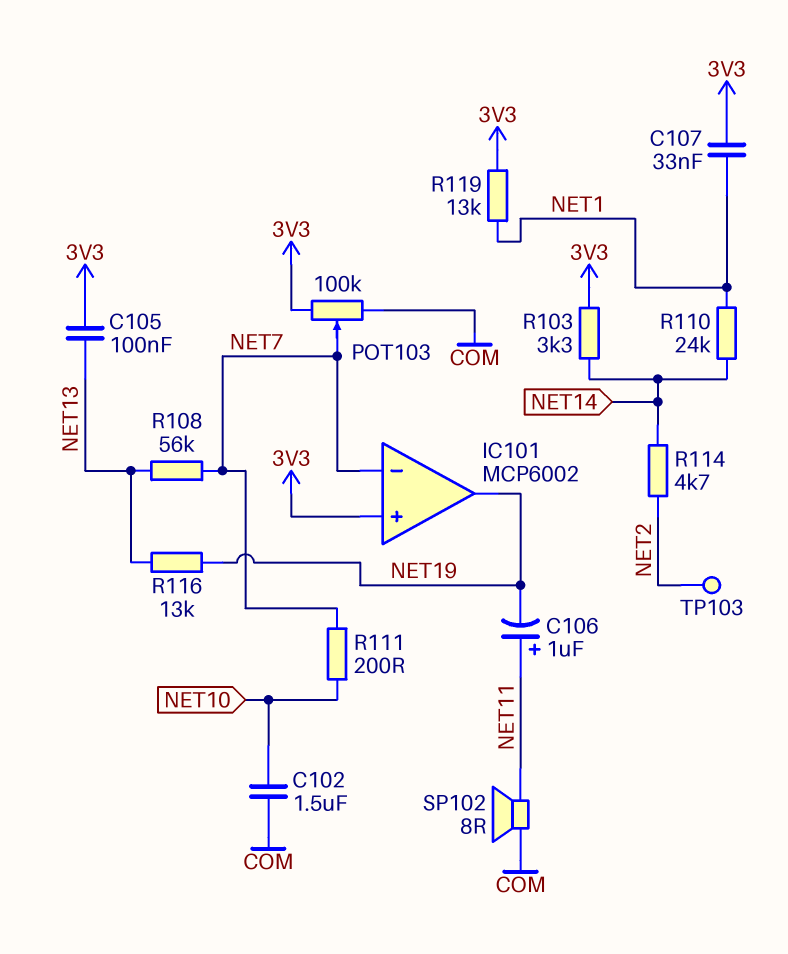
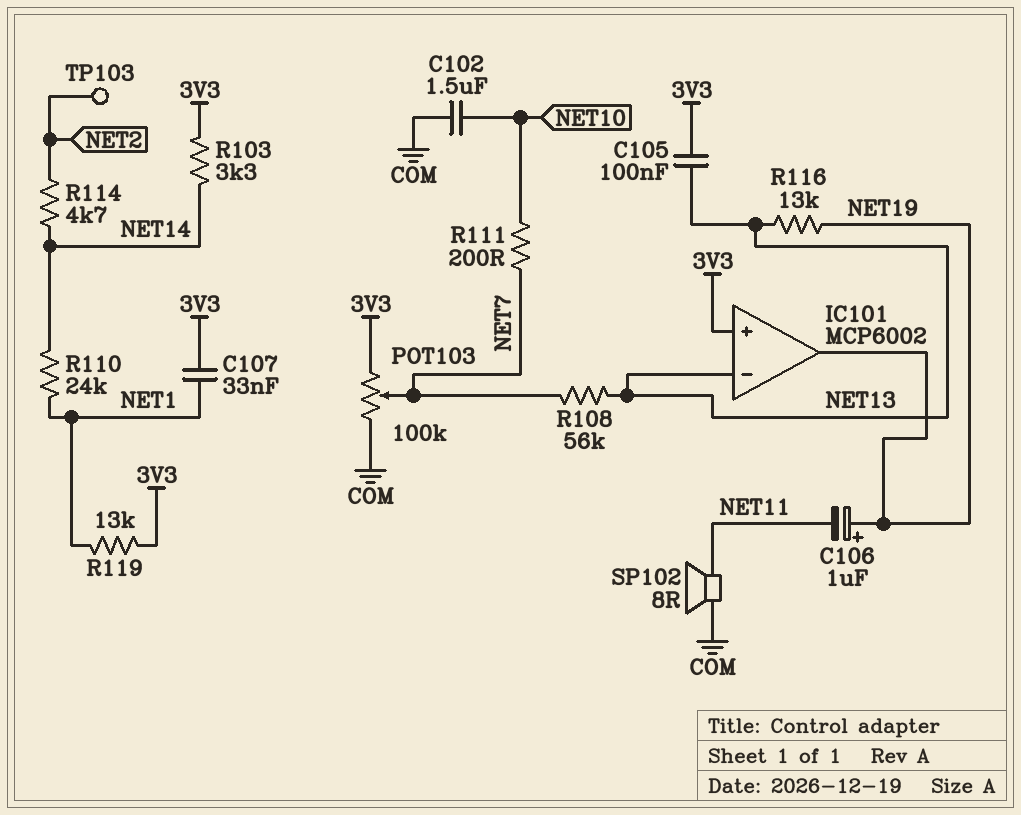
C106: 1uF (plus NET11, minus NET19) -> 1uF (plus NET19, minus NET11)
IC101 pin in-: NET7 -> NET13

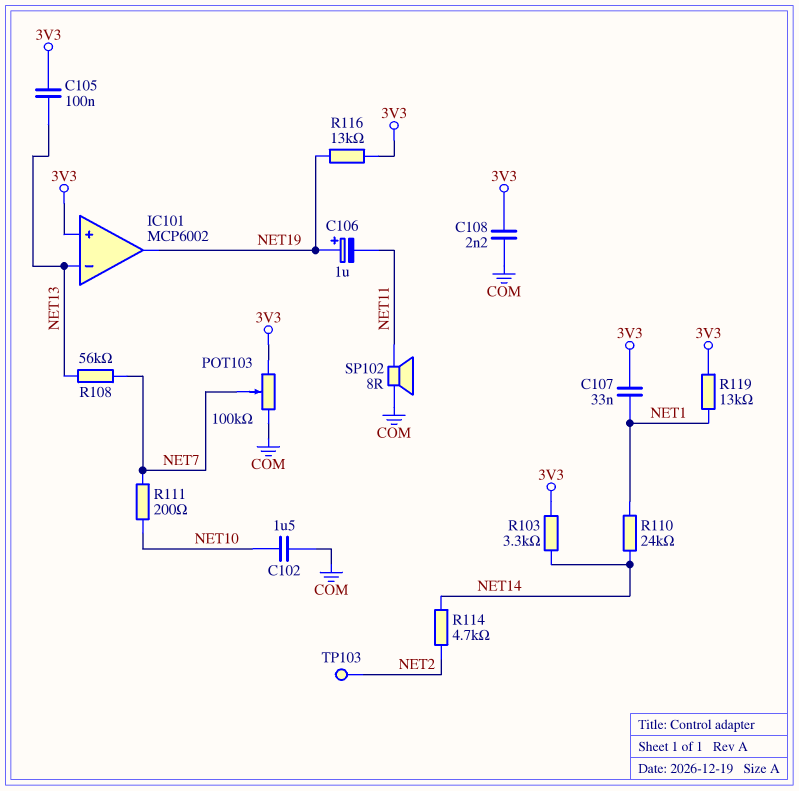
C108: none -> 2.2nF (3V3, COM)
R116: 13k (NET13, NET19) -> 13k (3V3, NET19)

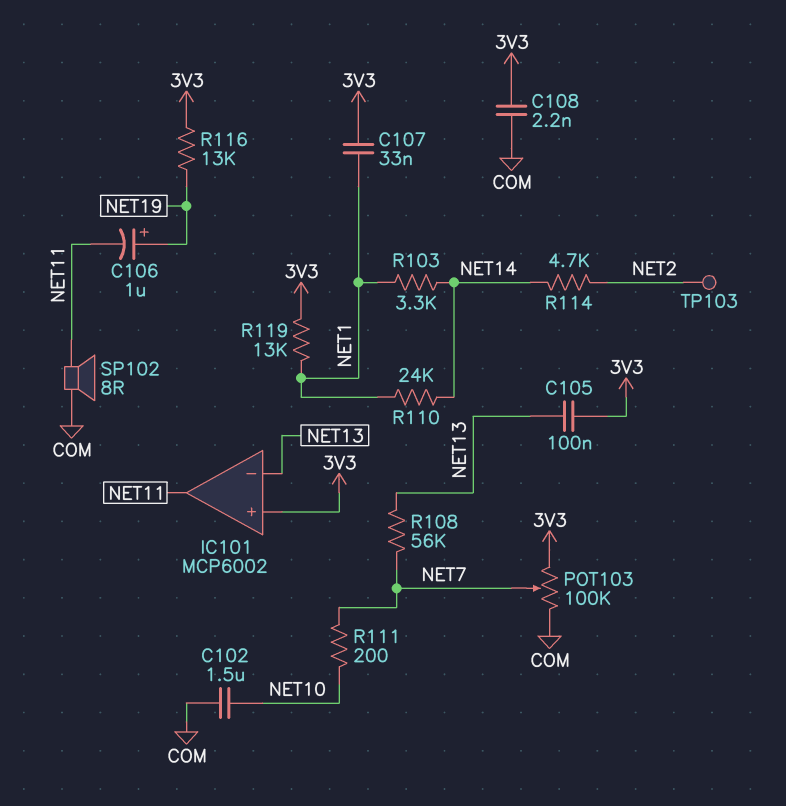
IC101 pin out: NET19 -> NET11
R103: 3.3k (3V3, NET14) -> 3.3k (NET1, NET14)

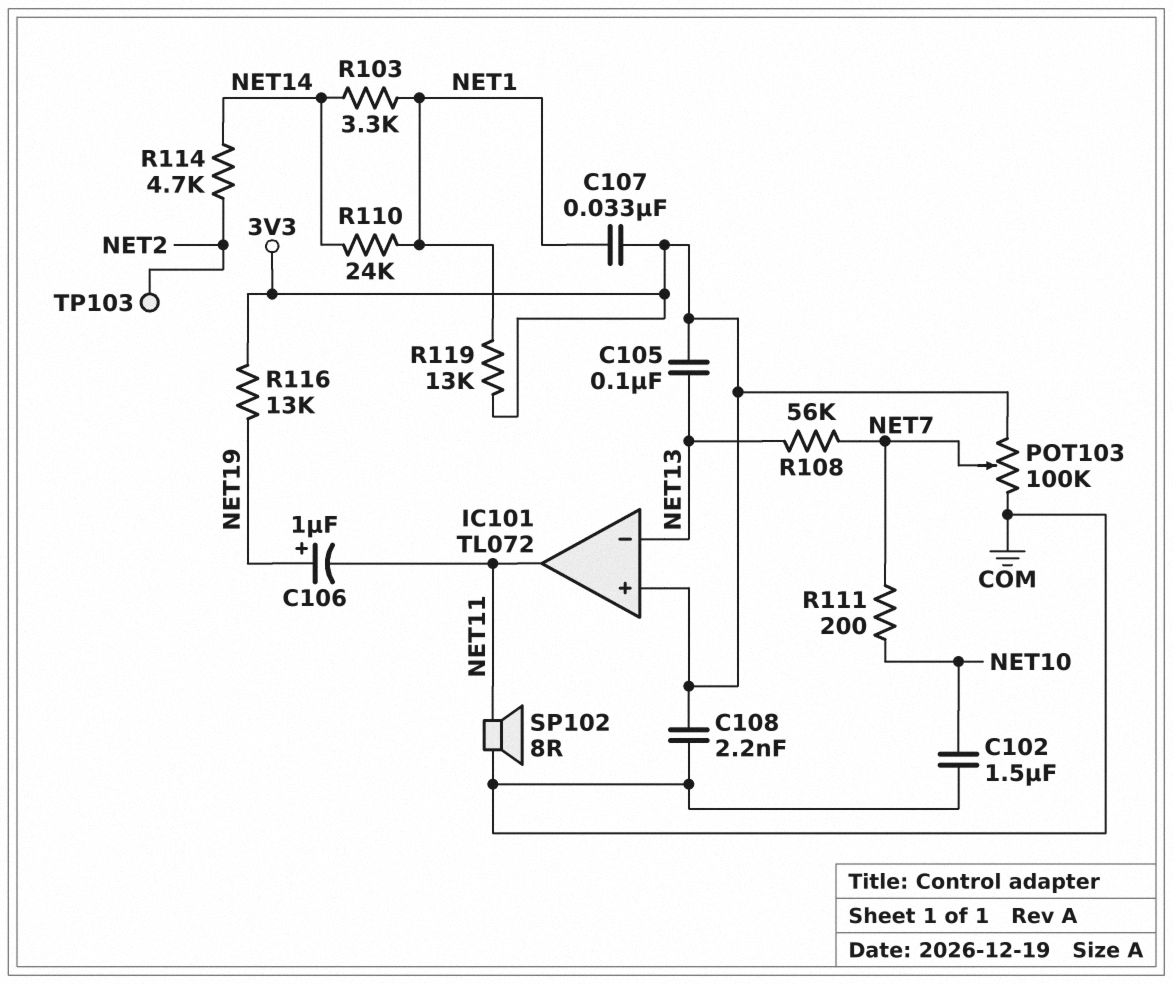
IC101: MCP6002 -> TL072

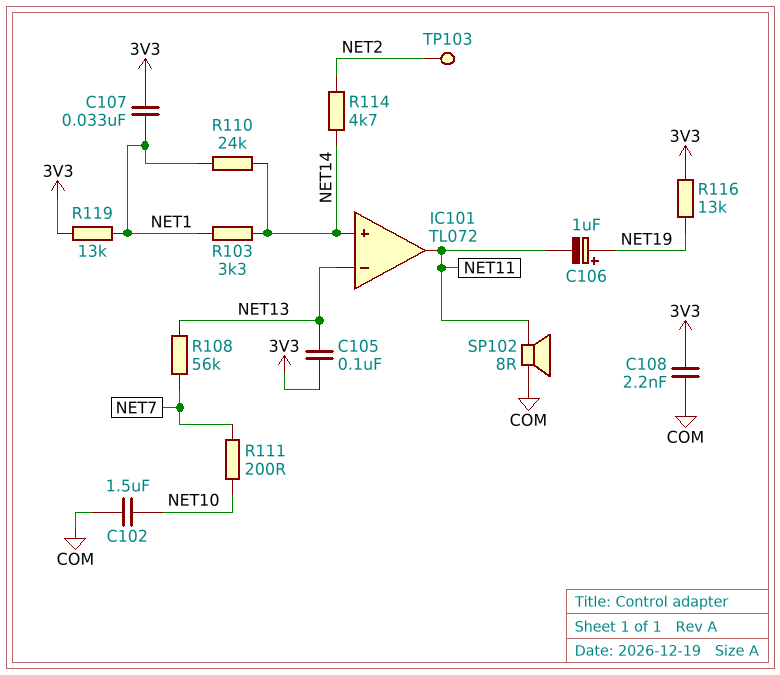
IC101 pin in+: 3V3 -> NET14
POT103: 100k (3V3, COM, wiper NET7) -> none

